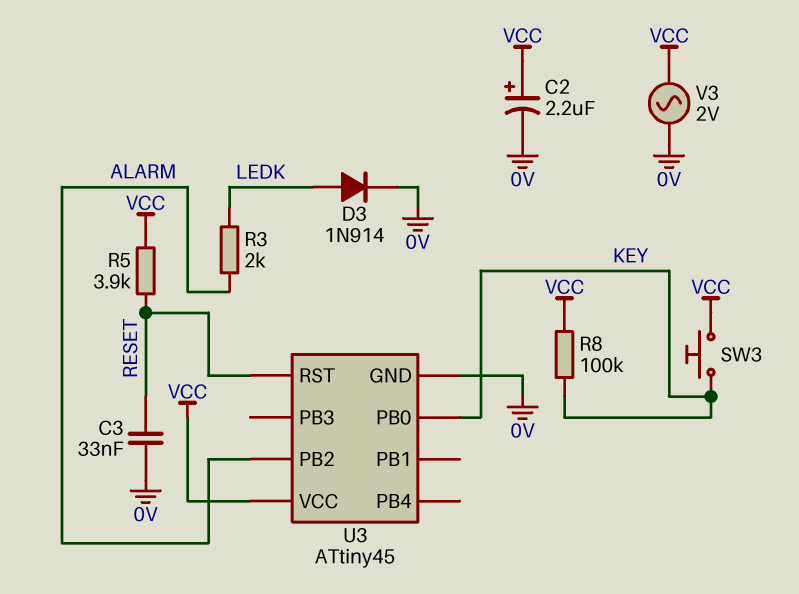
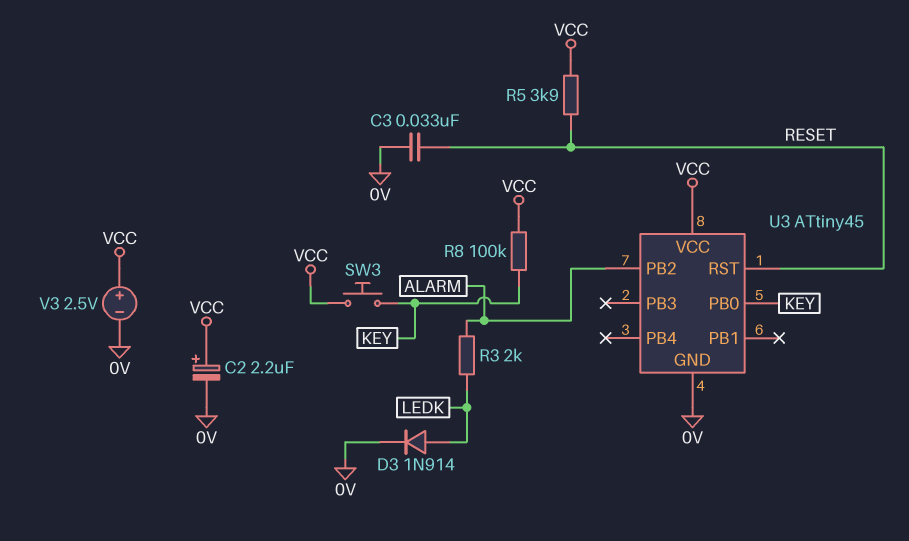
V3: AC 2V (0V, VCC) -> 2.5V (plus VCC, minus 0V)

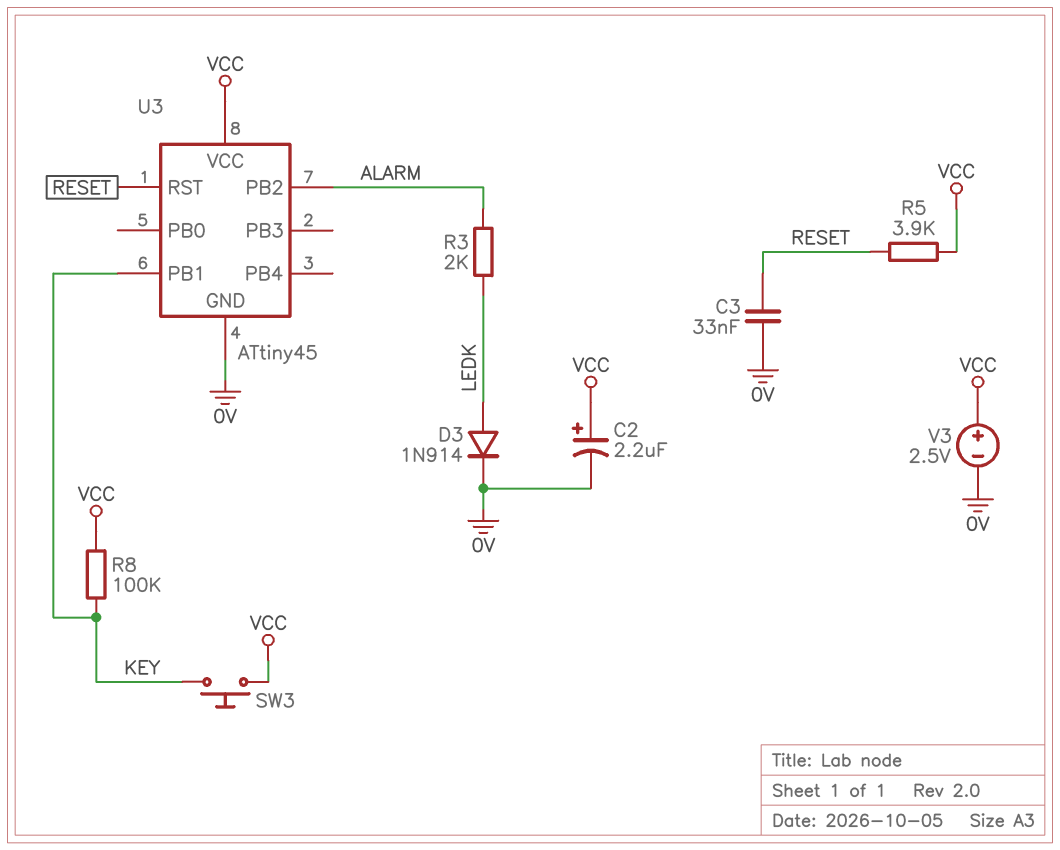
U3 pin PB0: KEY -> none
U3 pin PB1: none -> KEY

